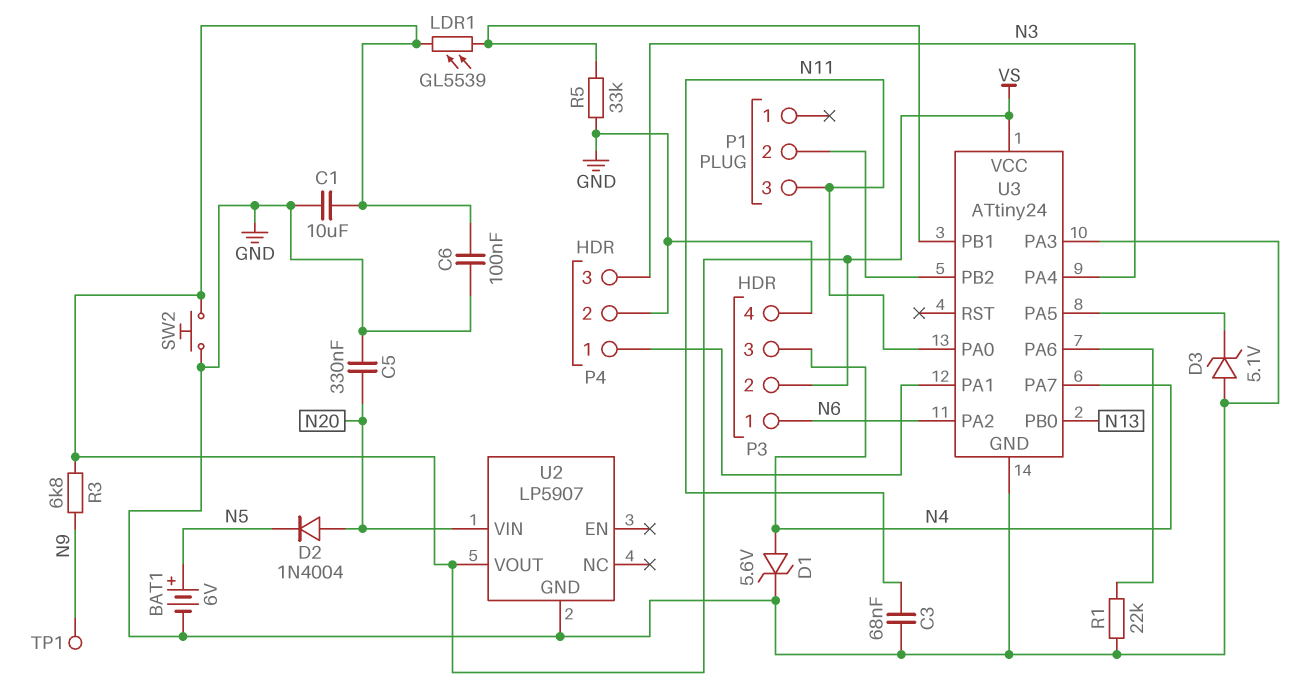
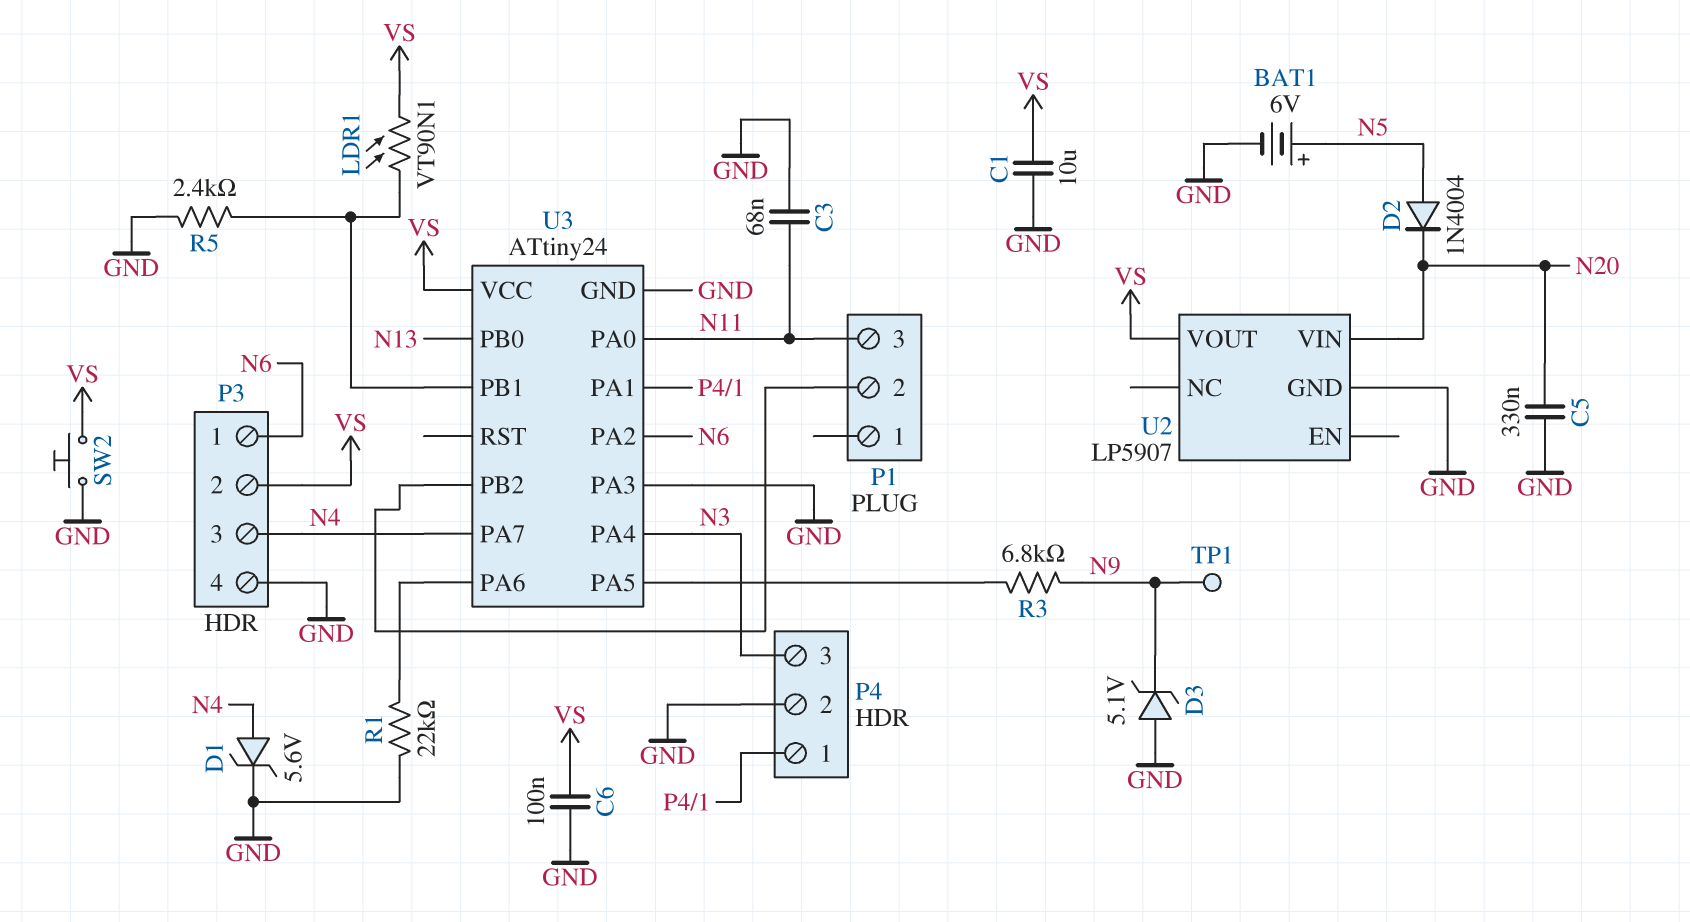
D2: diode 1N4004 (A N20, K N5) -> diode 1N4004 (A N5, K N20)
D3: zener 5.1V (A GND, K U3/PA5) -> zener 5.1V (A GND, K N9)
LDR1: GL5539 (U3/PB1, VS) -> VT90N1 (U3/PB1, VS)
R3: 6.8k (N9, VS) -> 6.8k (N9, U3/PA5)
R5: 33k (GND, U3/PB1) -> 2.4k (GND, U3/PB1)

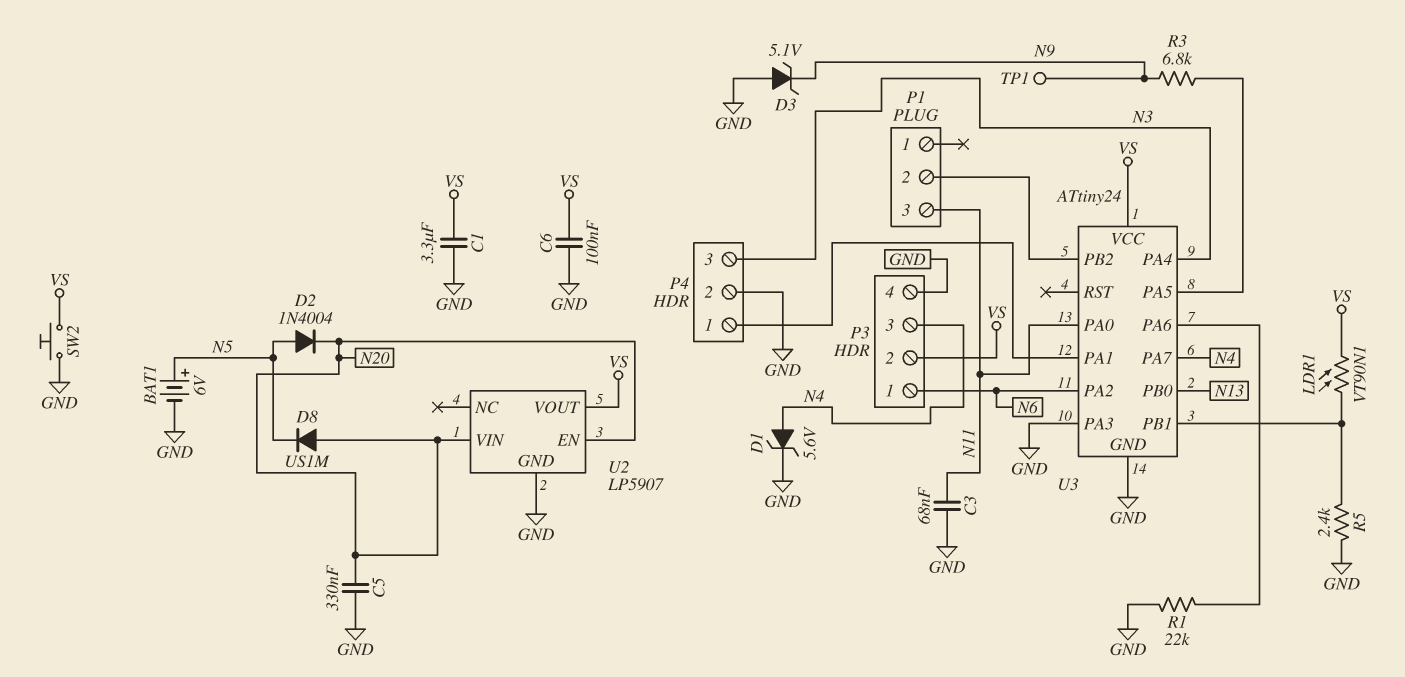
C1: 10uF (GND, VS) -> 3.3uF (GND, VS)
D8: none -> diode US1M (A N20, K N5)
U2 pin EN: none -> N20

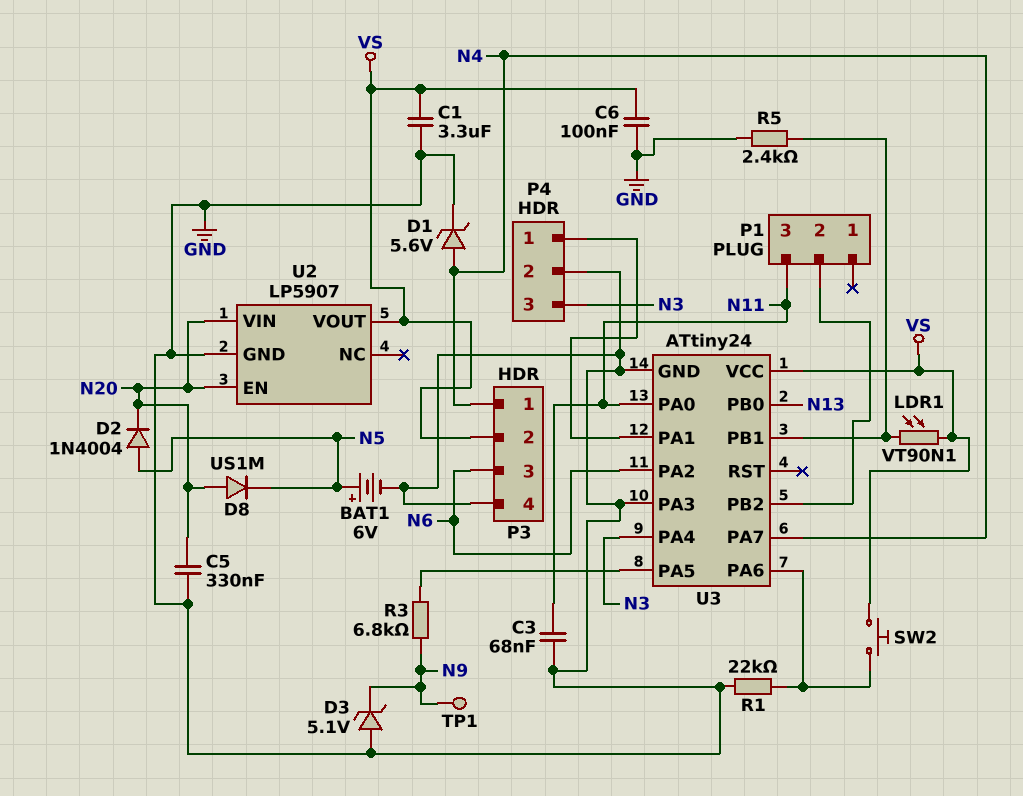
P3 pin 1: N6 -> N4
P3 pin 3: N4 -> N6
SW2: button (GND, VS) -> button (U3/PA6, VS)

